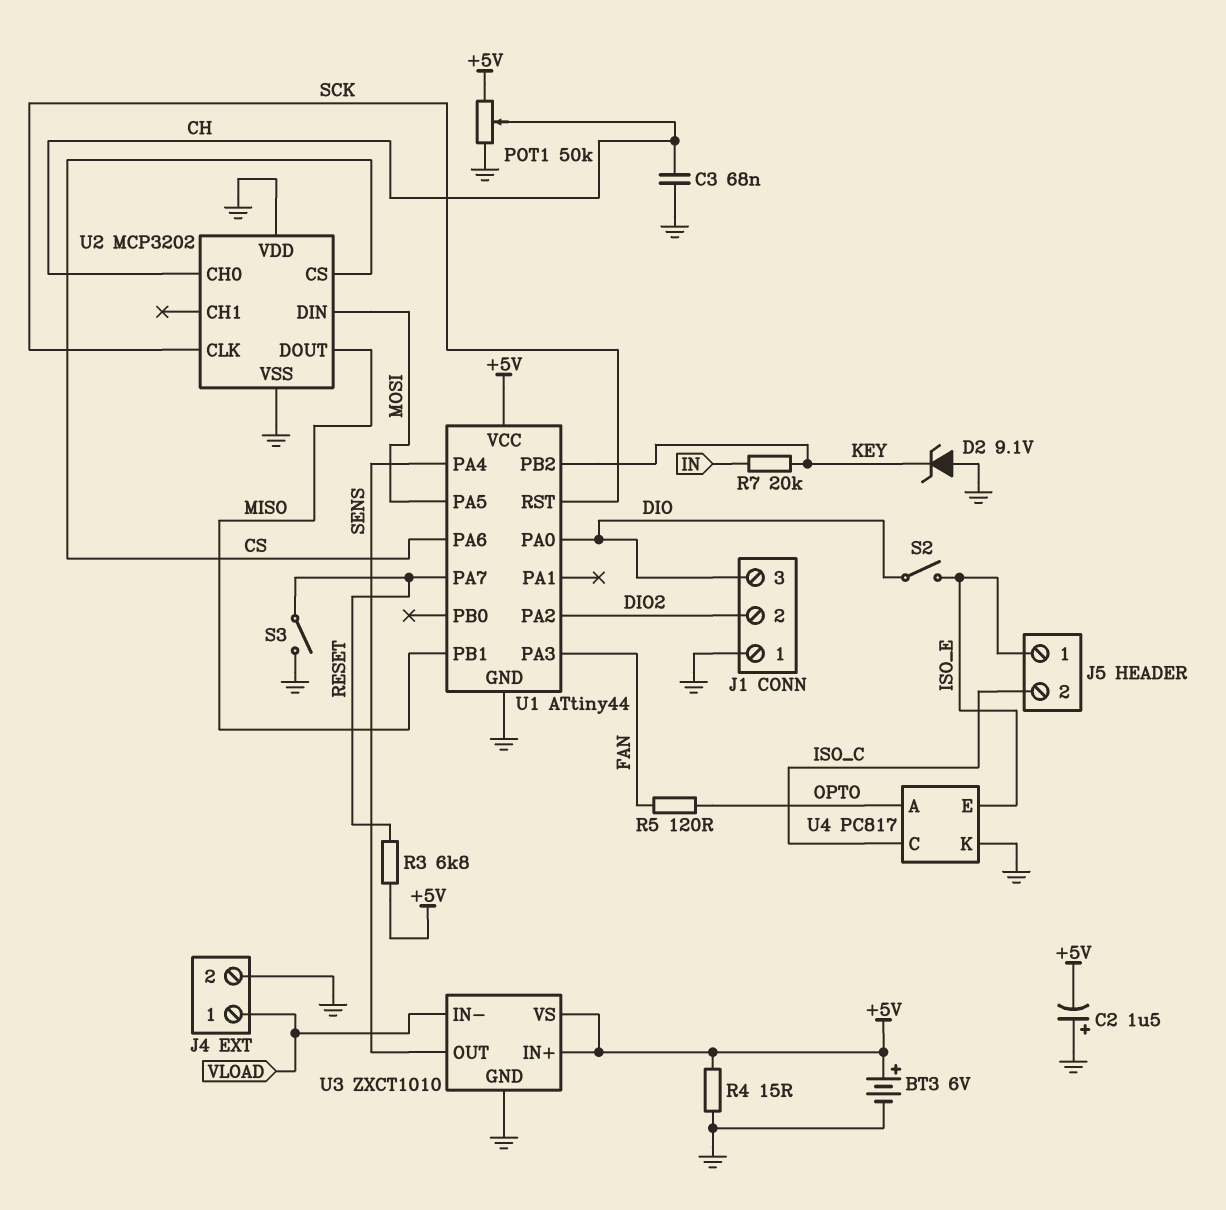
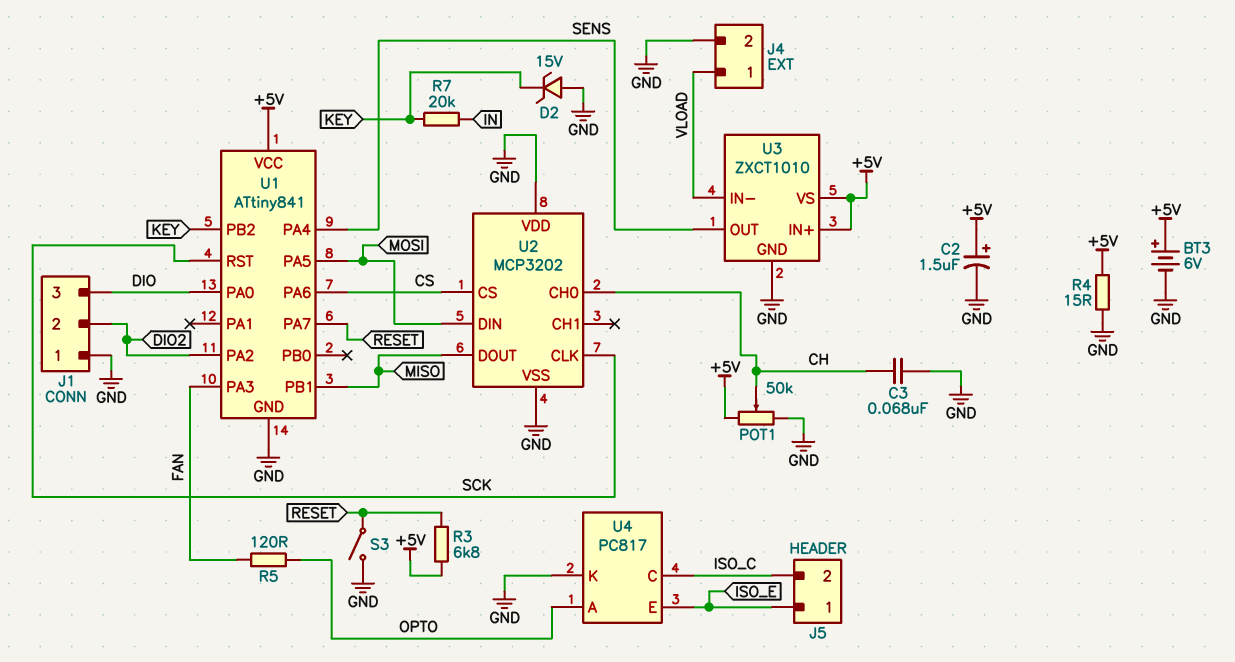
C2: 1.5uF (plus GND, minus +5V) -> 1.5uF (plus +5V, minus GND)
D2: zener 9.1V (A GND, K KEY) -> zener 15V (A GND, K KEY)
S2: switch (DIO, ISO_E) -> none
U1: ATtiny44 -> ATtiny841

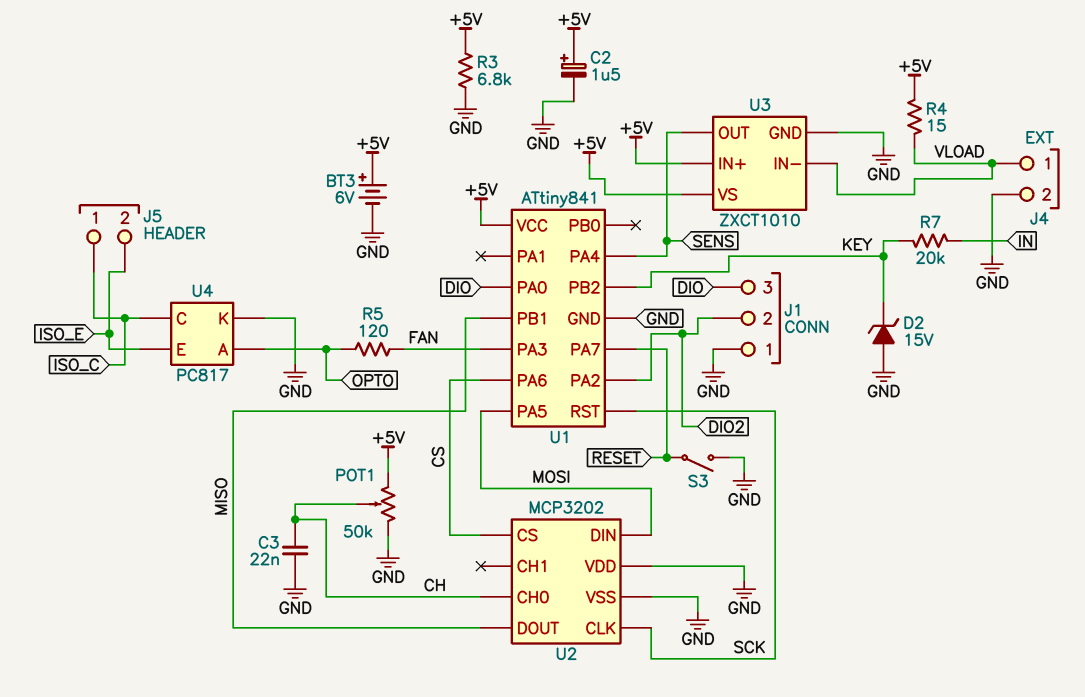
C3: 68nF (CH, GND) -> 22nF (CH, GND)
J5 pin 1: ISO_E -> ISO_C
J5 pin 2: ISO_C -> ISO_E
R3: 6.8k (+5V, RESET) -> 6.8k (+5V, GND)
R4: 15 (+5V, GND) -> 15 (+5V, VLOAD)

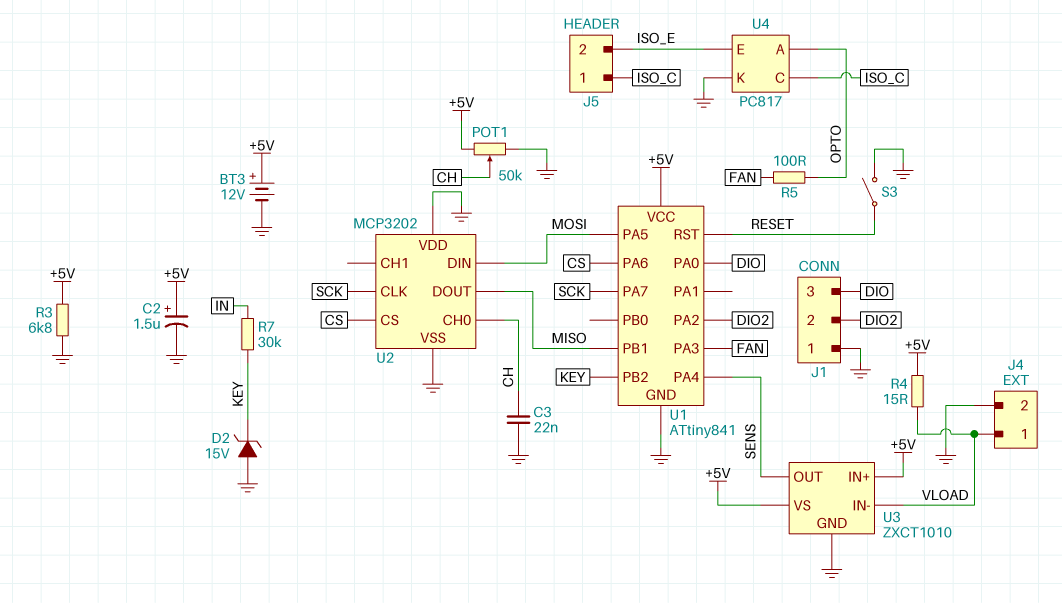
BT3: 6V (plus +5V, minus GND) -> 12V (plus +5V, minus GND)
R5: 120 (FAN, OPTO) -> 100 (FAN, OPTO)
R7: 20k (IN, KEY) -> 30k (IN, KEY)
U1 pin PA7: RESET -> SCK
U1 pin RST: SCK -> RESET

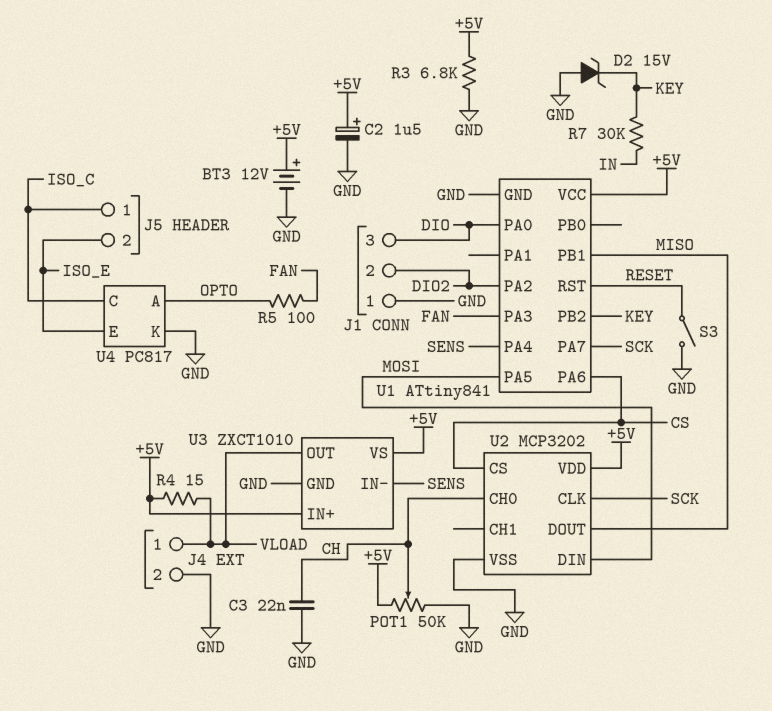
U2 pin VDD: GND -> +5V
U3 pin IN-: VLOAD -> SENS
U3 pin OUT: SENS -> VLOAD

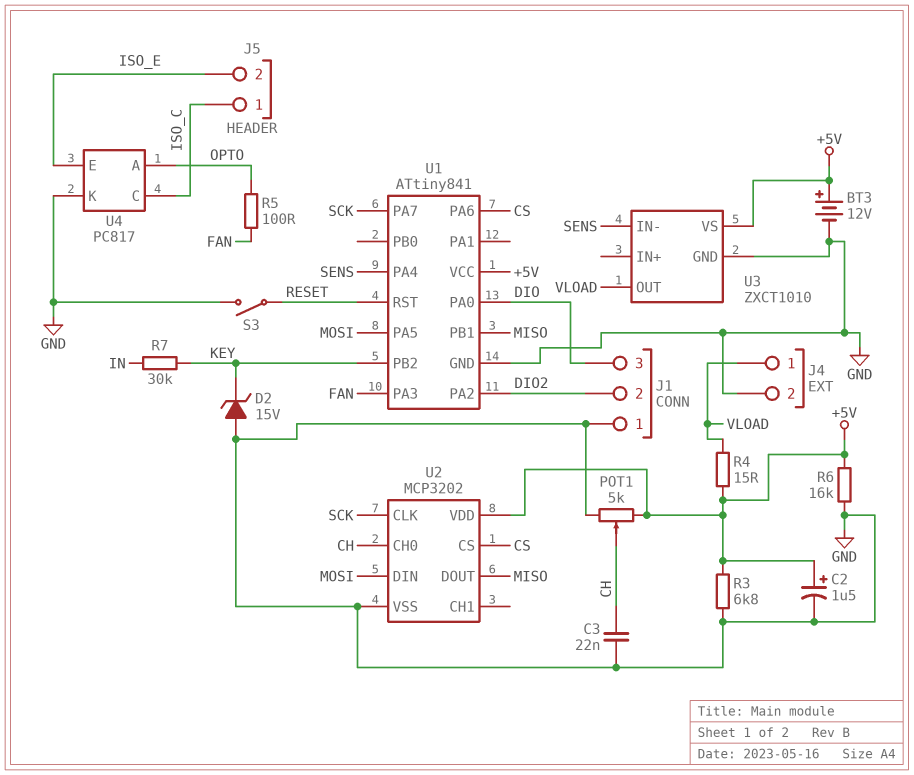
POT1: 50k (+5V, GND, wiper CH) -> 5k (+5V, GND, wiper CH)
R6: none -> 16k (+5V, GND)
U3 pin IN+: +5V -> none

